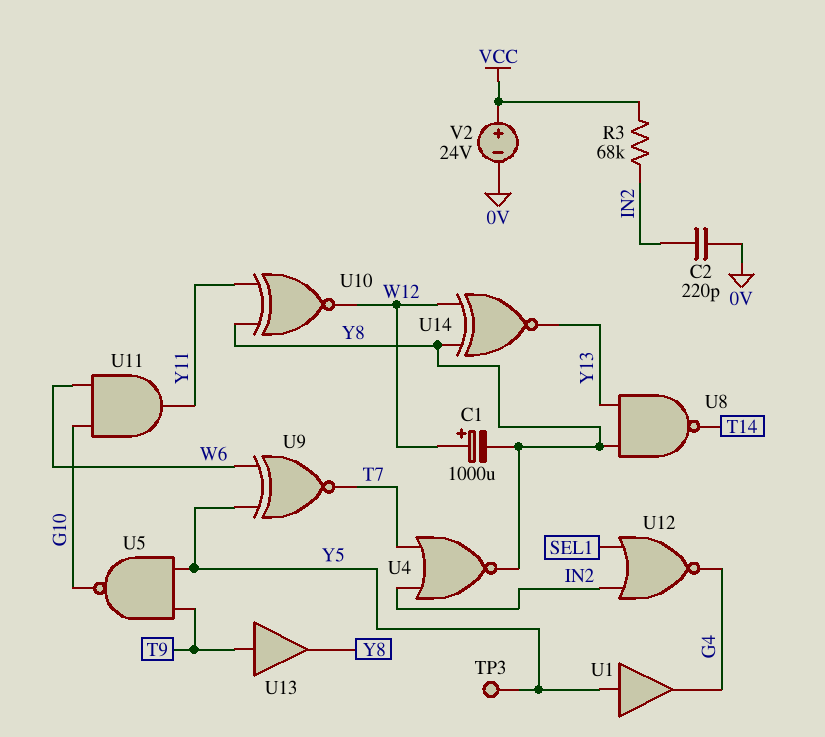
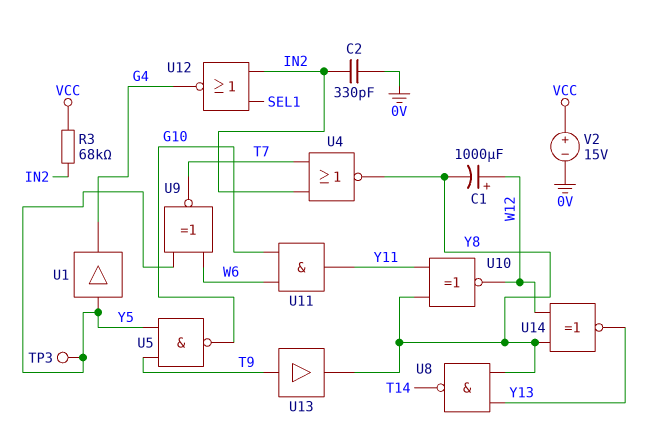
C2: 220pF (0V, IN2) -> 330pF (0V, IN2)
V2: 24V (plus VCC, minus 0V) -> 15V (plus VCC, minus 0V)

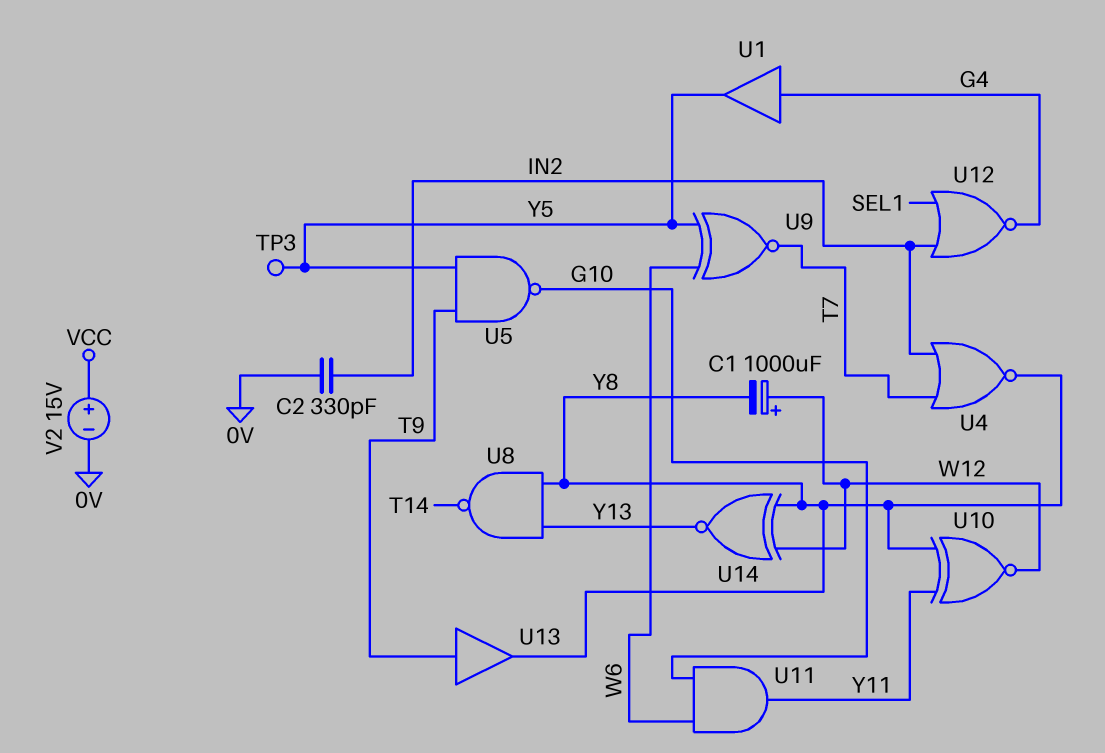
R3: 68k (IN2, VCC) -> none
U1: buffer (in Y5, out G4) -> buffer (in G4, out Y5)

